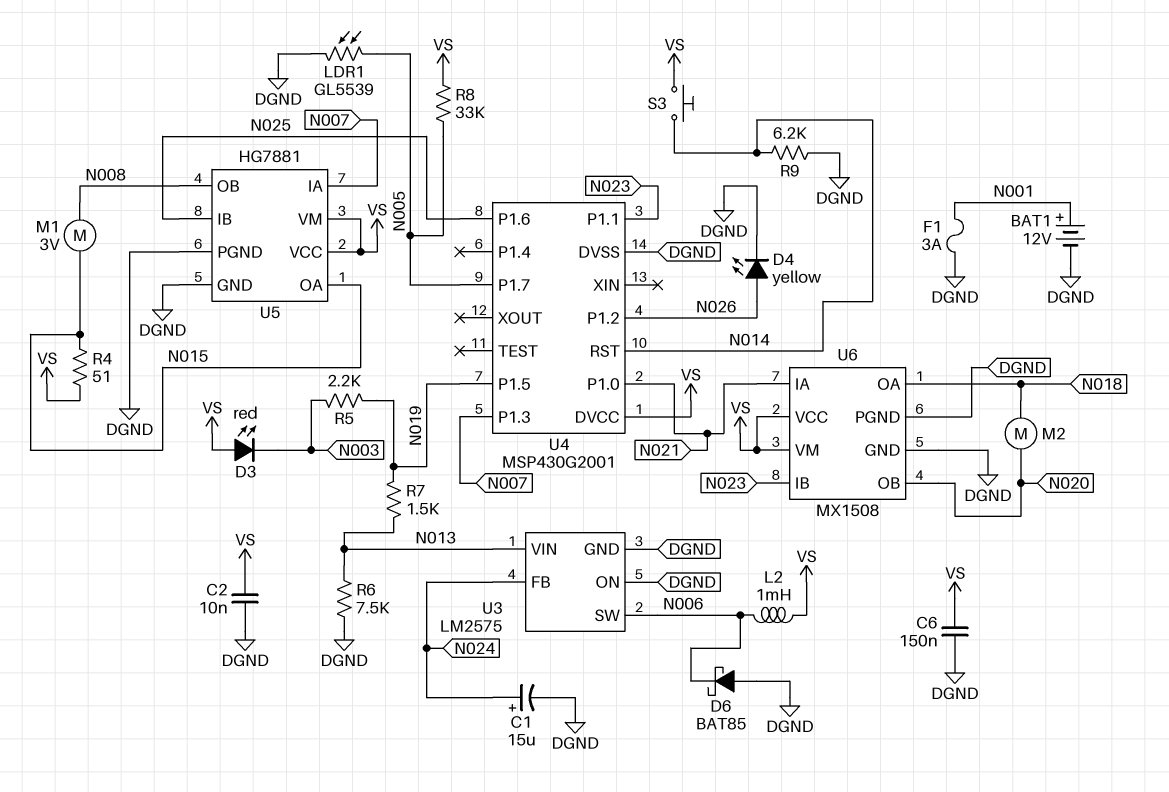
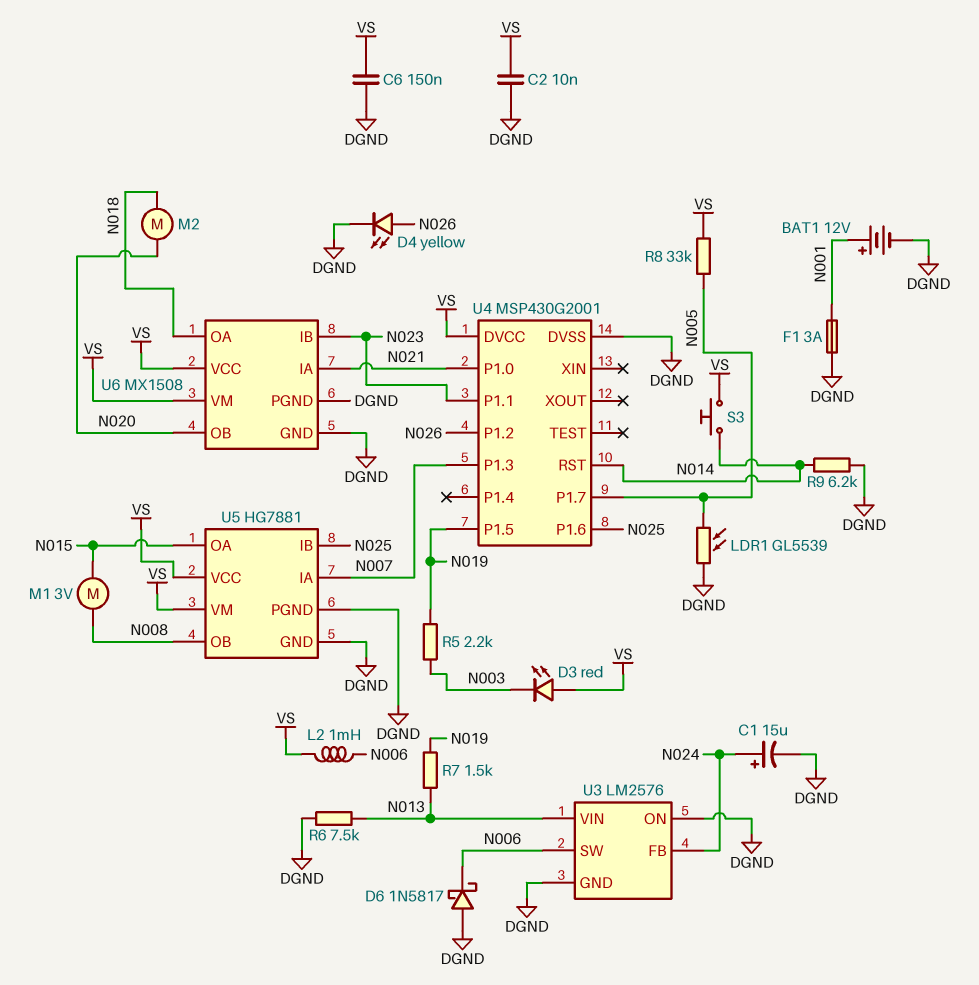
D6: schottky BAT85 (A DGND, K N006) -> schottky 1N5817 (A DGND, K N006)
R4: 51 (N015, VS) -> none
U3: LM2575 -> LM2576

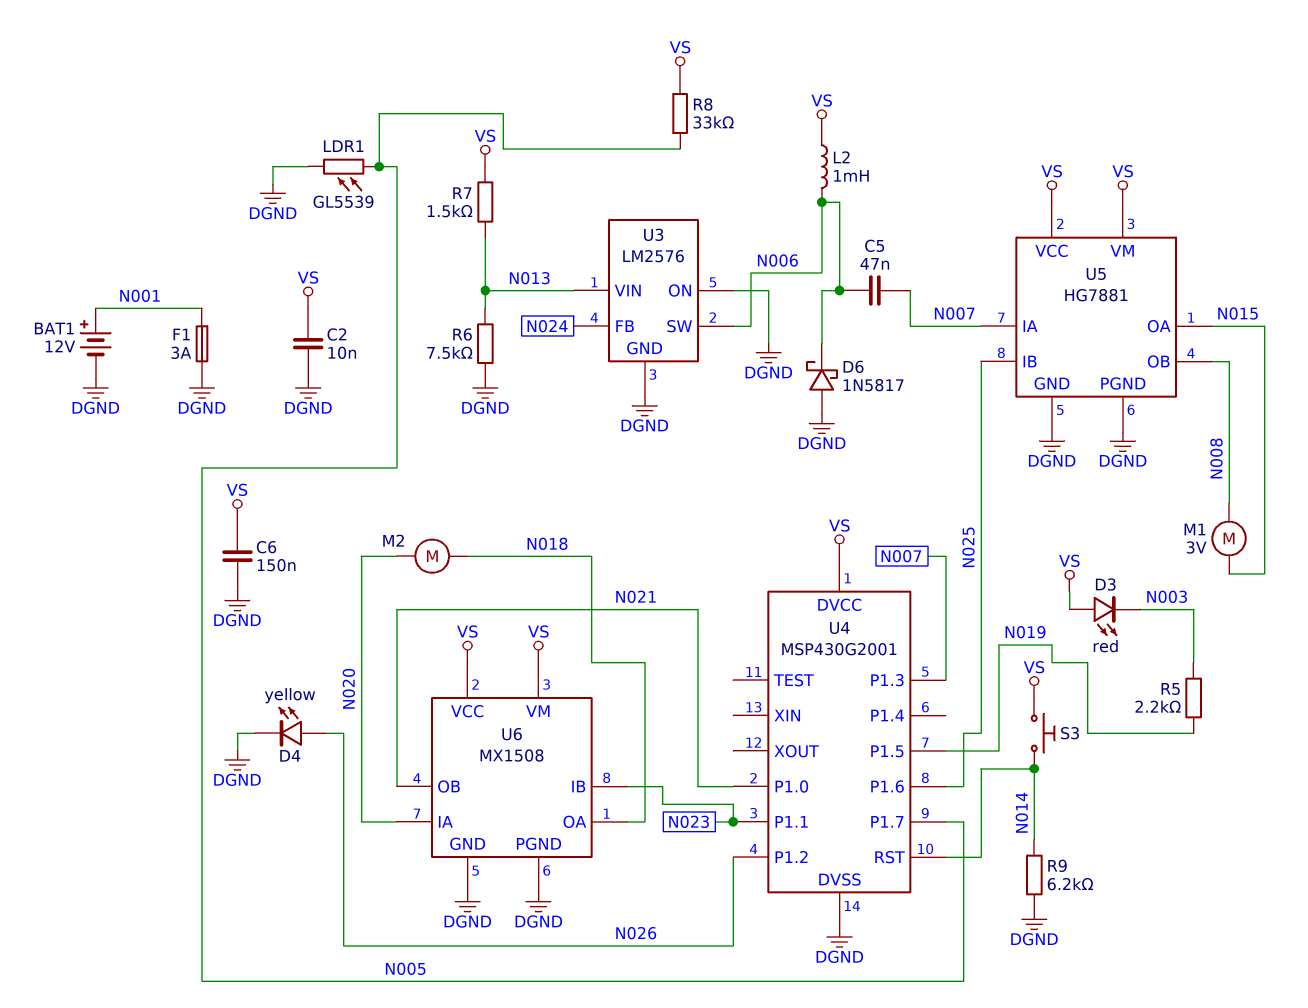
C1: 15uF (plus N024, minus DGND) -> none
C5: none -> 47nF (N006, N007)
R7: 1.5k (N013, N019) -> 1.5k (N013, VS)
U6 pin IA: N021 -> N020
U6 pin OB: N020 -> N021

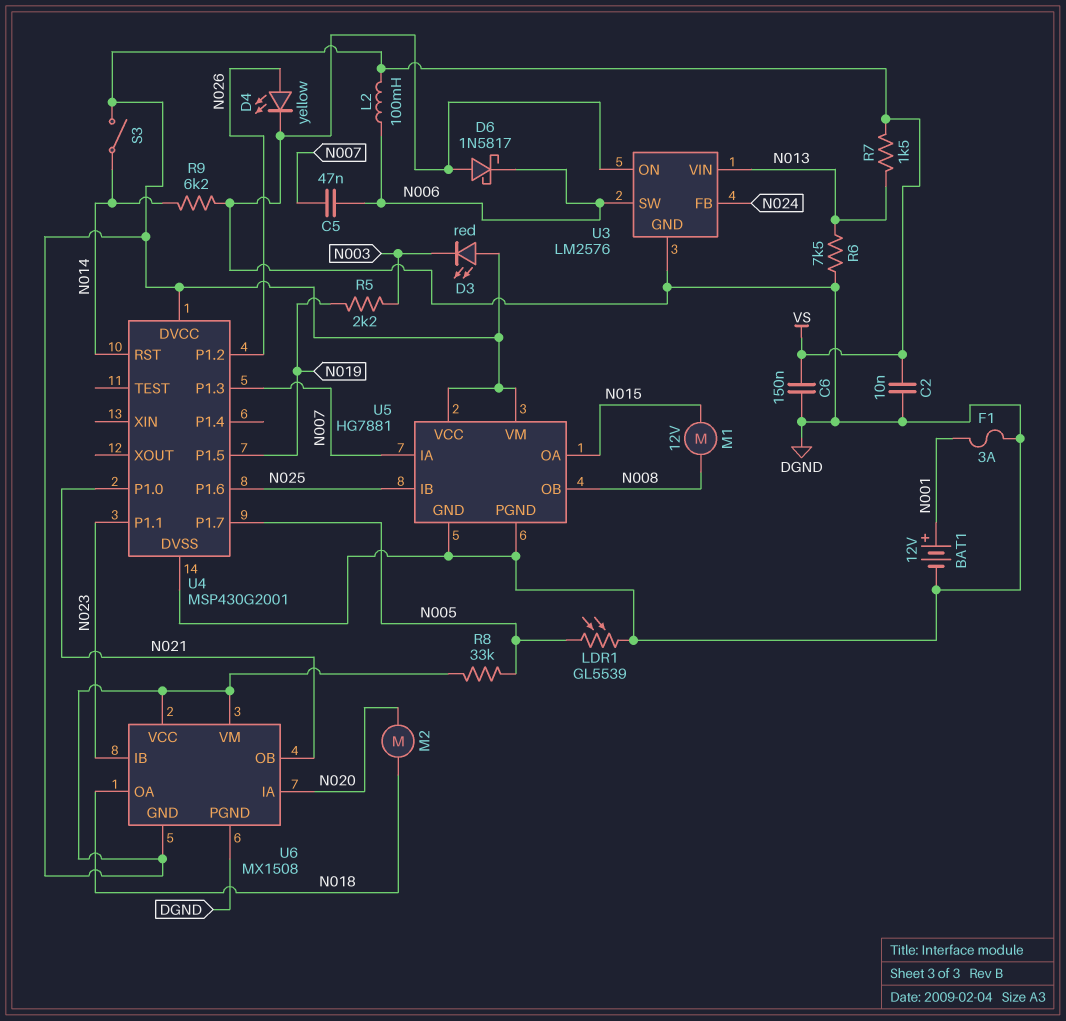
L2: 1mH (N006, VS) -> 100mH (N006, VS)
M1: motor 3V (N008, N015) -> motor 12V (N008, N015)
S3: button (N014, VS) -> switch (N014, VS)
U6 pin GND: DGND -> VS

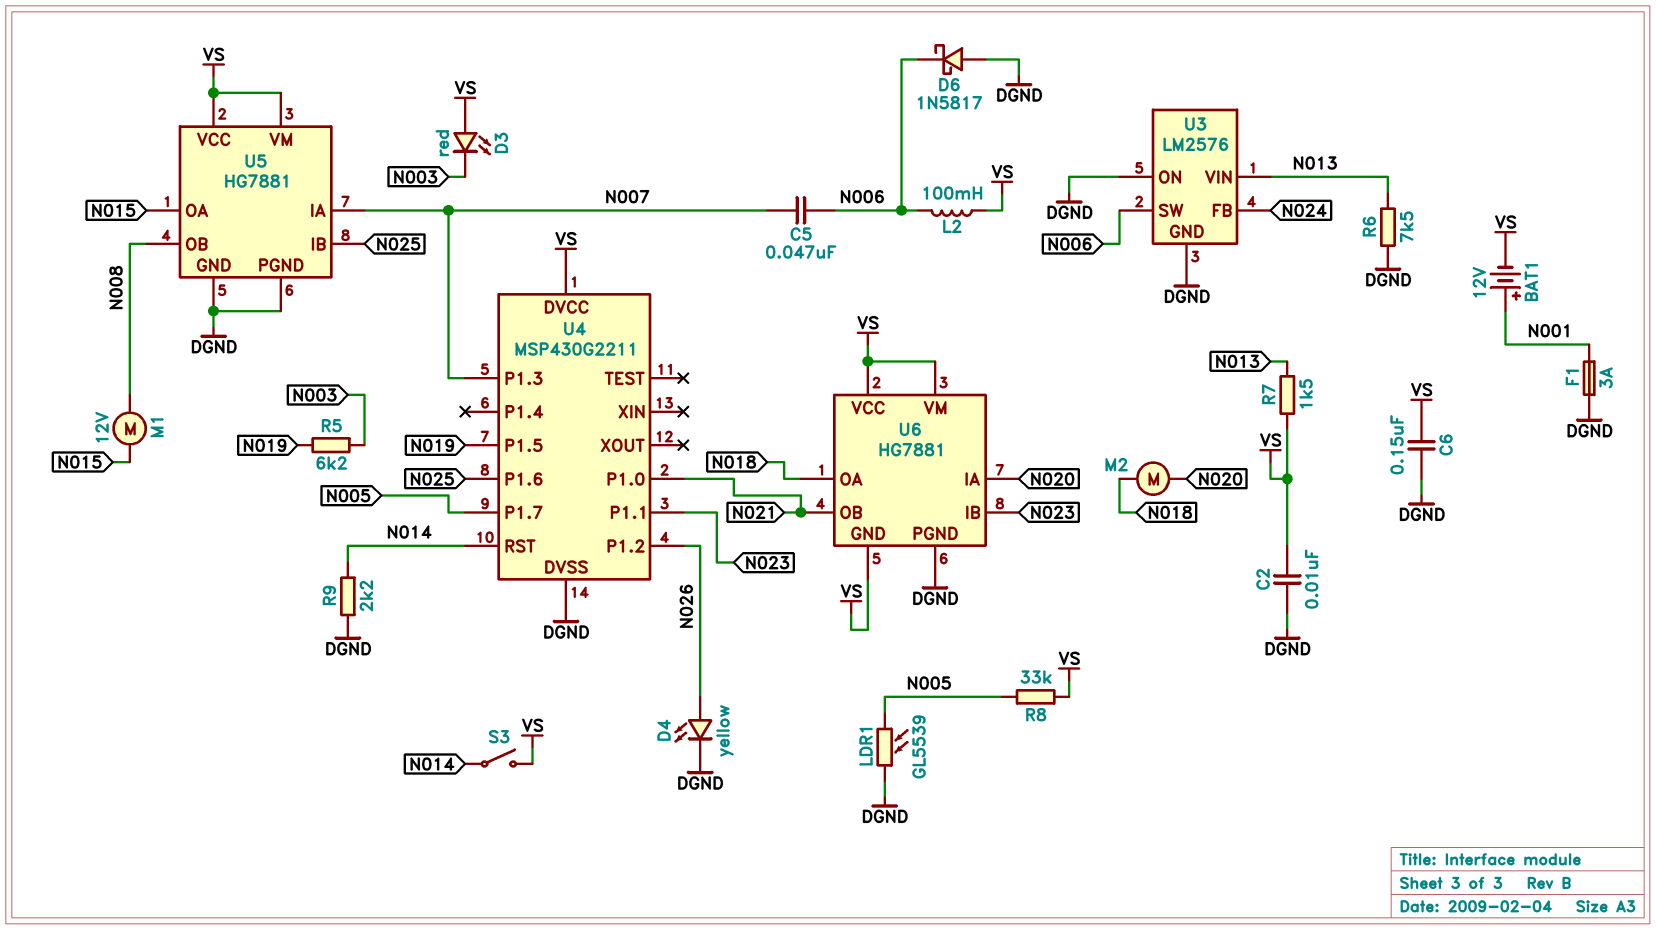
BAT1: 12V (plus N001, minus DGND) -> 12V (plus N001, minus VS)
R5: 2.2k (N003, N019) -> 6.2k (N003, N019)
R9: 6.2k (DGND, N014) -> 2.2k (DGND, N014)
U4: MSP430G2001 -> MSP430G2211
U6: MX1508 -> HG7881

